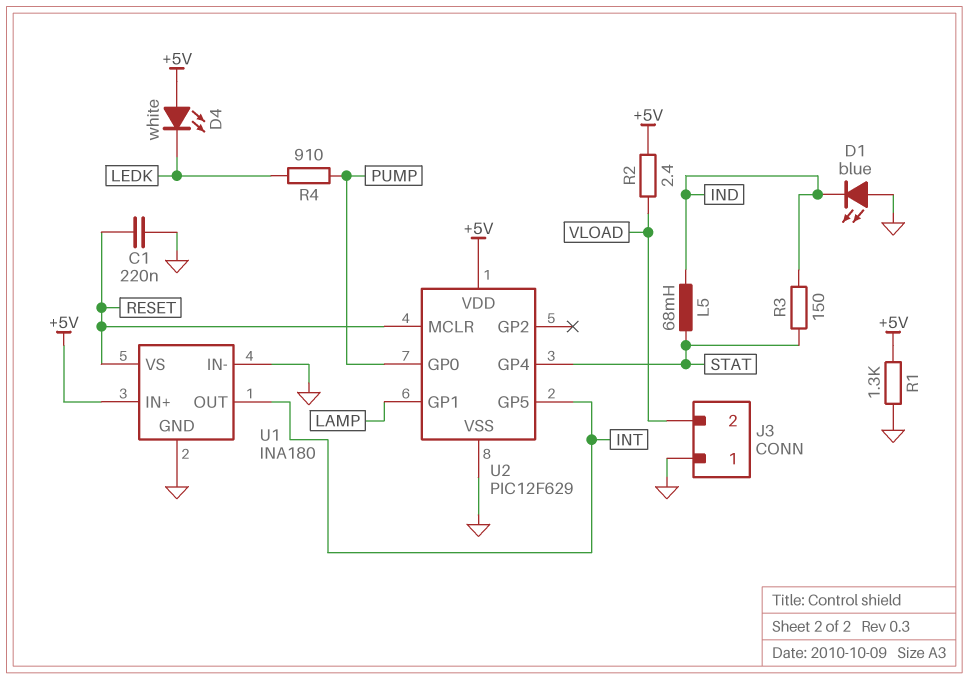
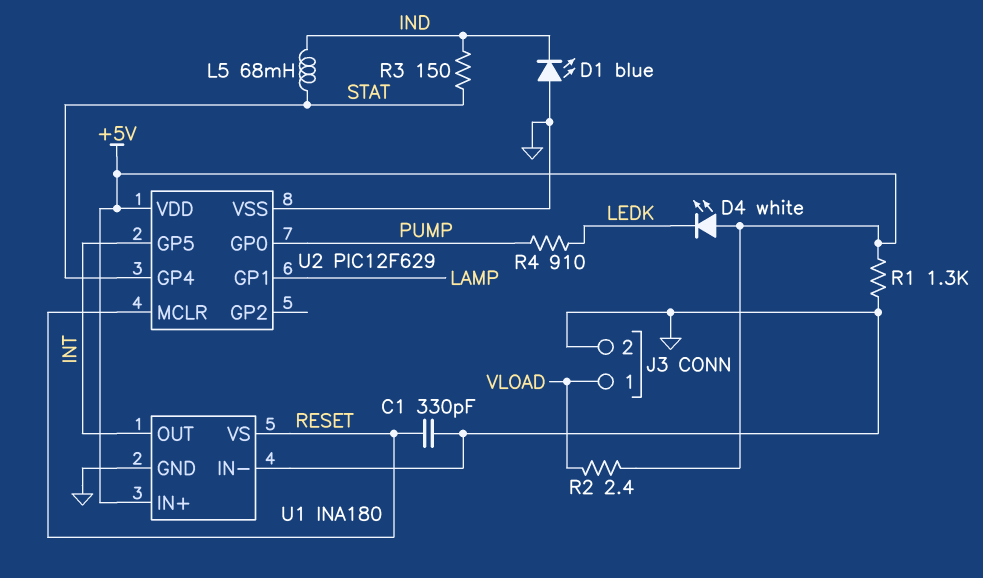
C1: 220nF (GND, RESET) -> 330pF (GND, RESET)
J3 pin 1: GND -> VLOAD
J3 pin 2: VLOAD -> GND

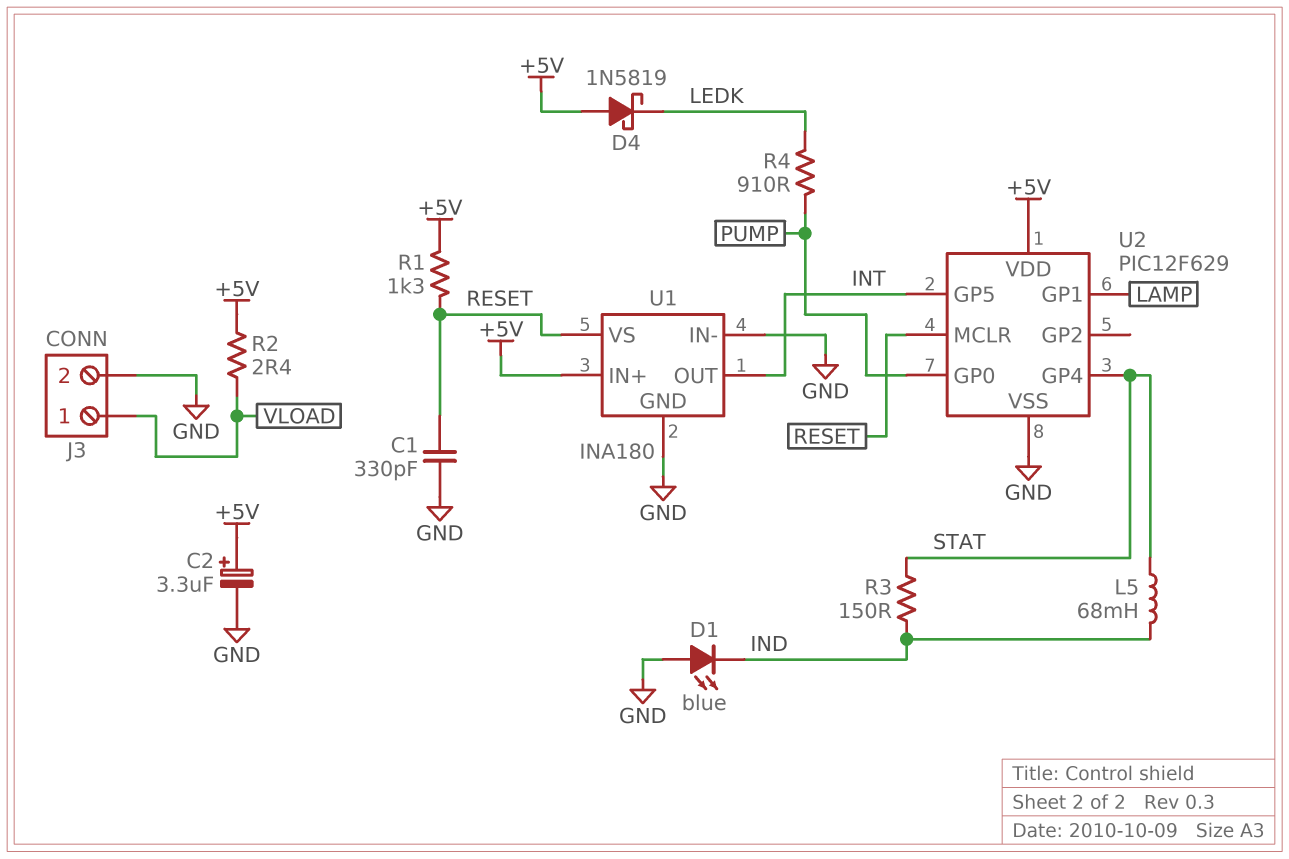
C2: none -> 3.3uF (plus +5V, minus GND)
D4: LED white (A +5V, K LEDK) -> schottky 1N5819 (A +5V, K LEDK)
R1: 1.3k (+5V, GND) -> 1.3k (+5V, RESET)

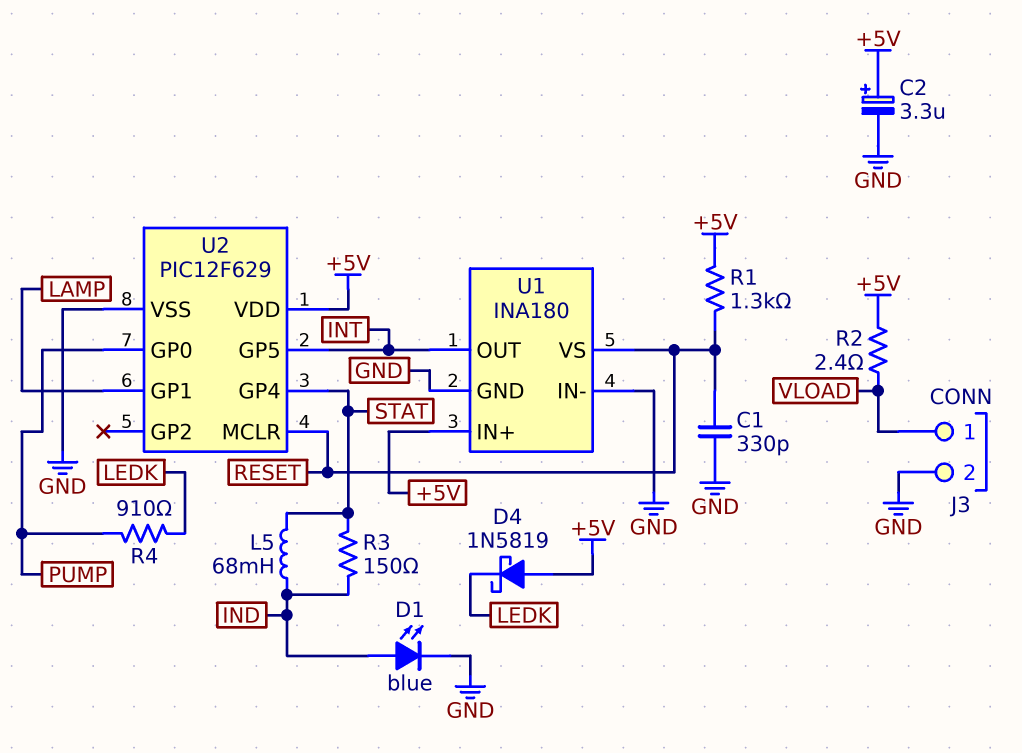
D1: LED blue (A GND, K IND) -> LED blue (A IND, K GND)

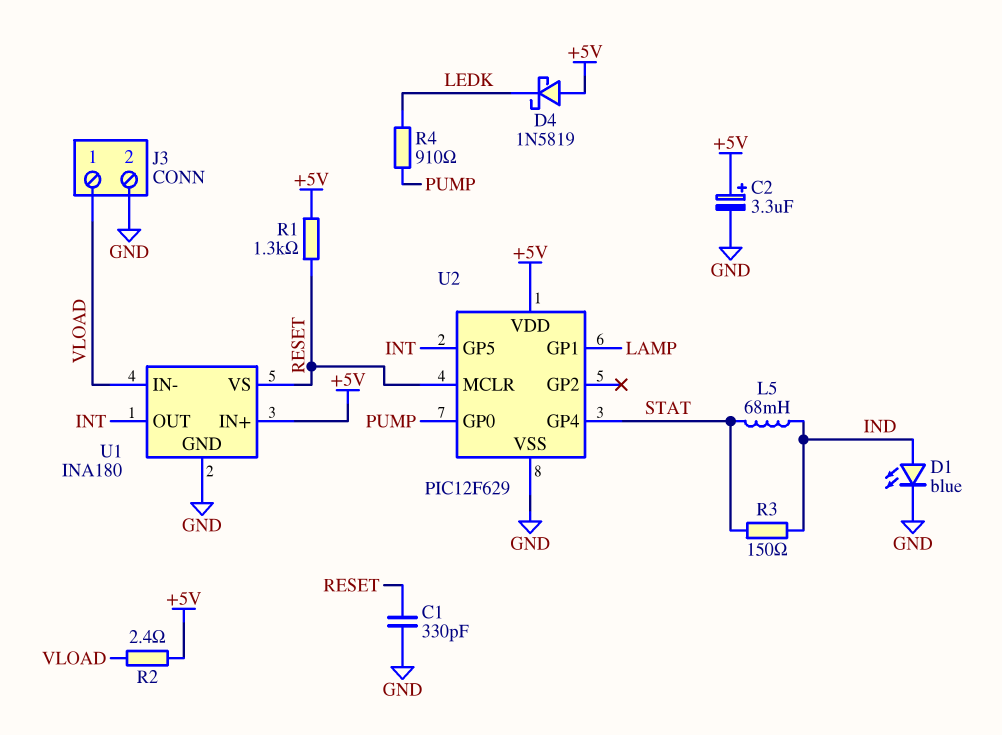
U1 pin IN-: GND -> VLOAD

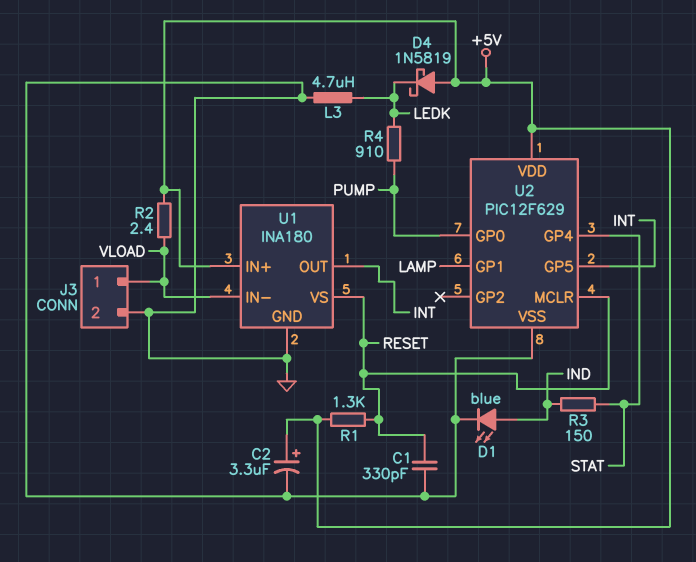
L3: none -> 4.7uH (GND, LEDK)
L5: 68mH (IND, STAT) -> none

